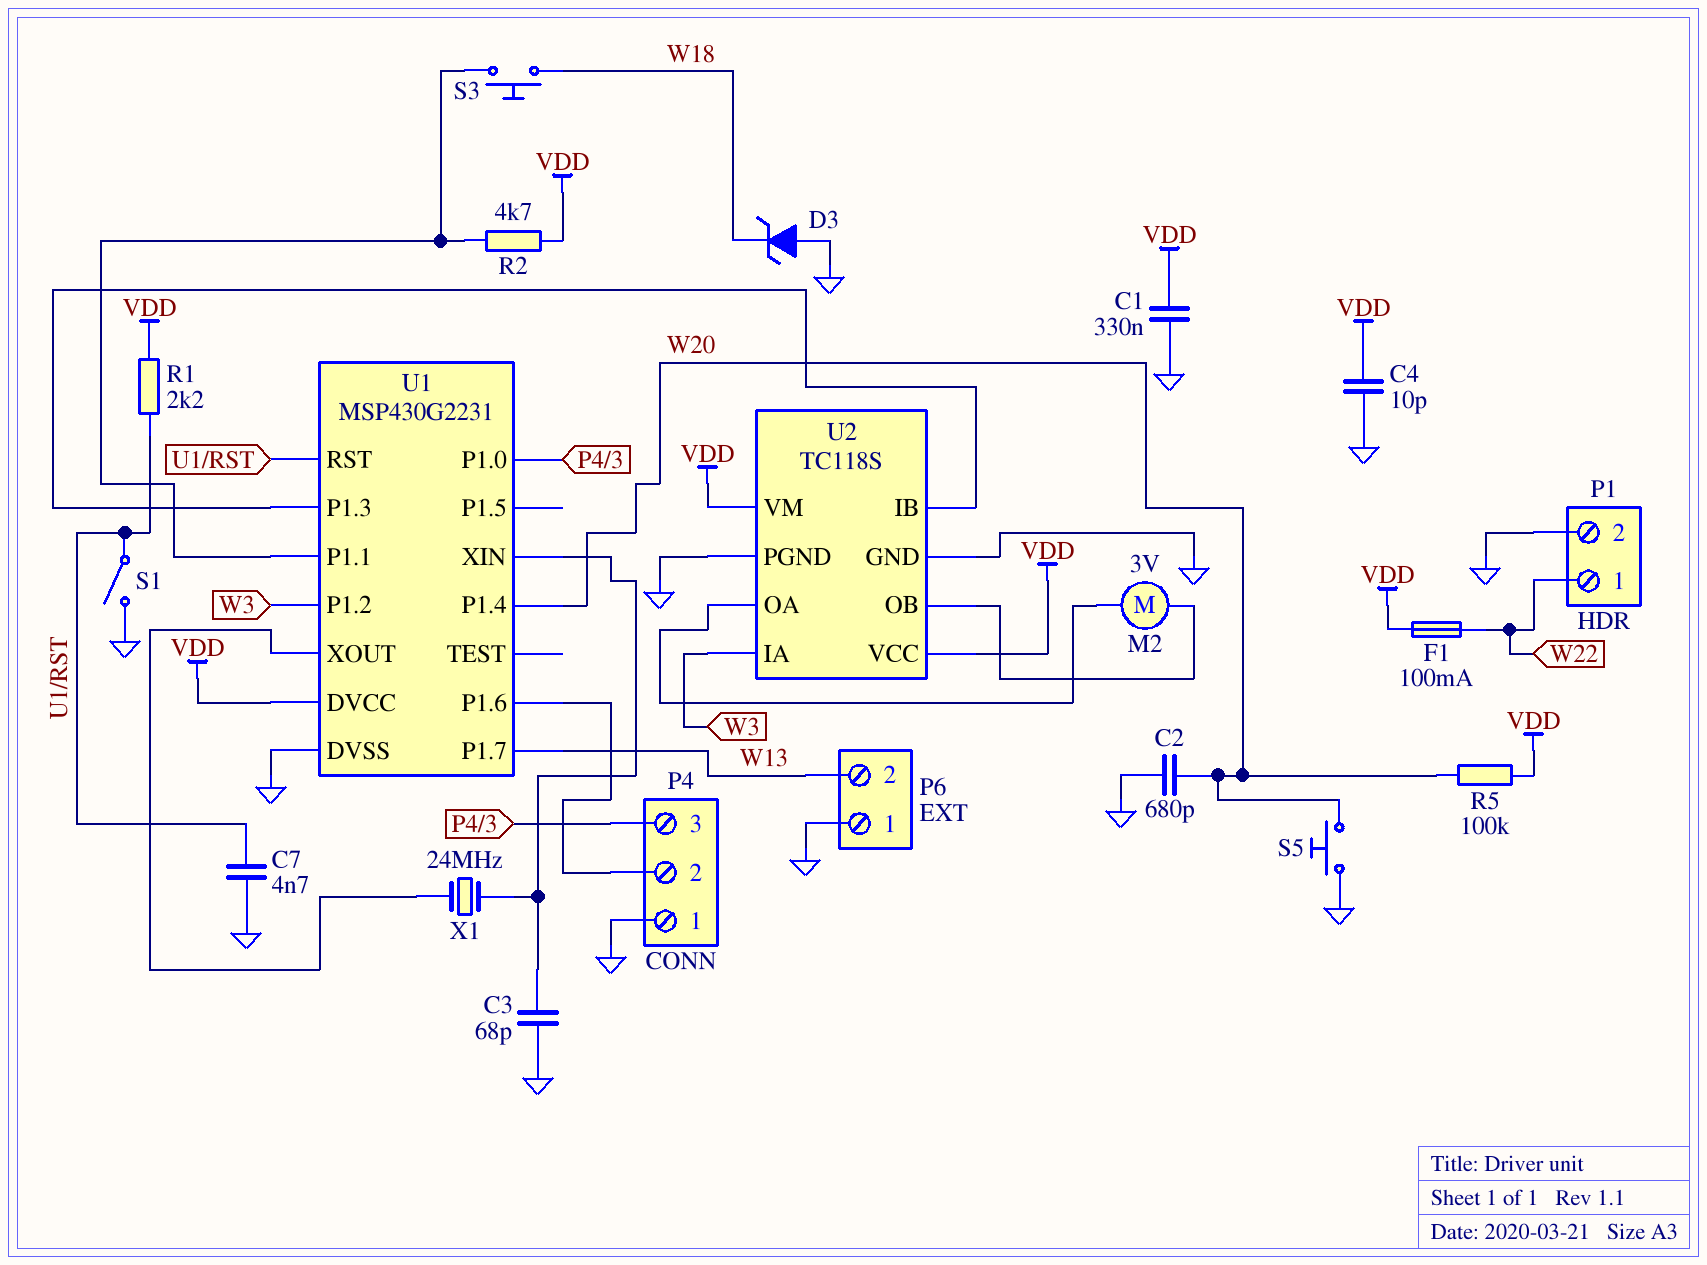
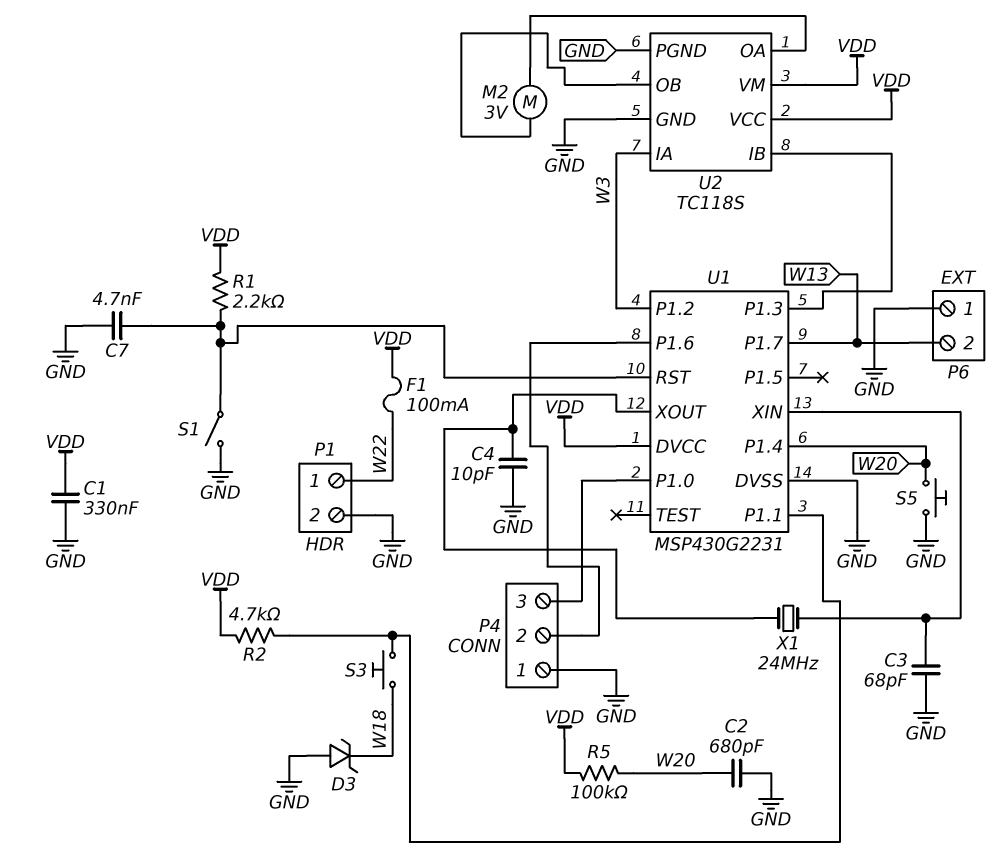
C4: 10pF (GND, VDD) -> 10pF (GND, U1/XOUT)

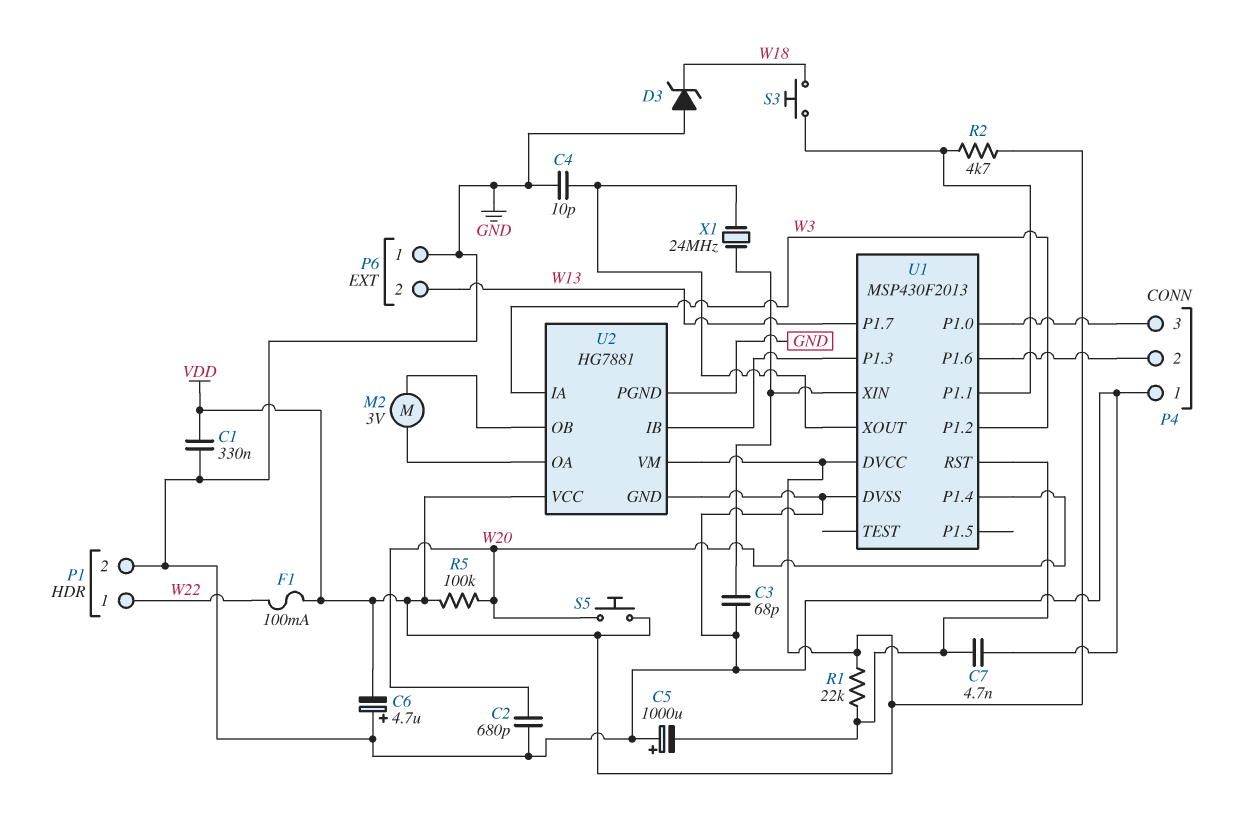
C5: none -> 1000uF (plus GND, minus U1/RST)
C6: none -> 4.7uF (plus GND, minus VDD)
R1: 2.2k (U1/RST, VDD) -> 22k (U1/RST, VDD)
S1: switch (GND, U1/RST) -> none
S5: button (GND, W20) -> button (VDD, W20)
U1: MSP430G2231 -> MSP430F2013
U2: TC118S -> HG7881

